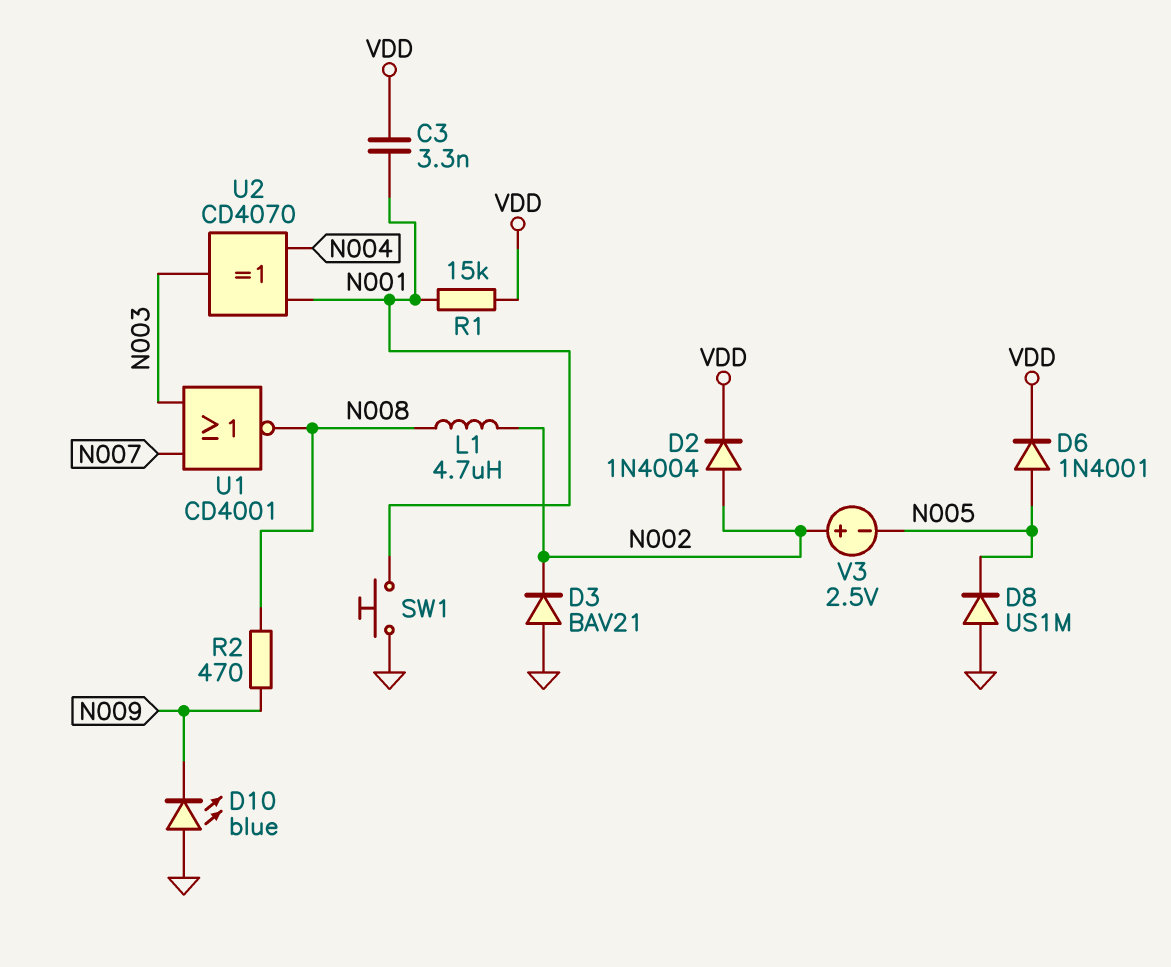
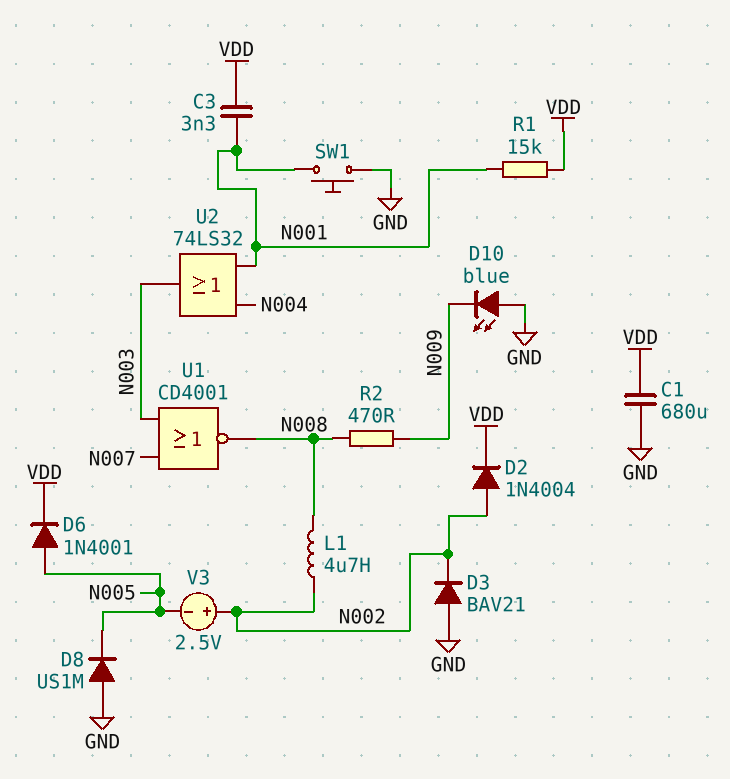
C1: none -> 680uF (GND, VDD)
U2: XOR CD4070 (in N001, in N004, out N003) -> OR 74LS32 (in N001, in N004, out N003)

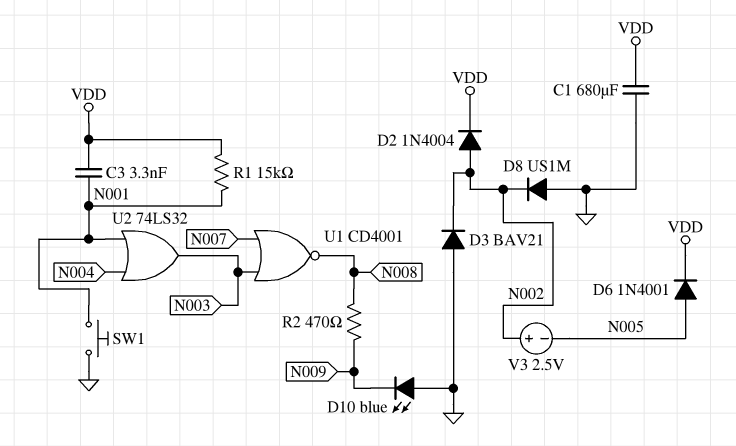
D8: diode US1M (A GND, K N005) -> diode US1M (A GND, K N002)
L1: 4.7uH (N002, N008) -> none

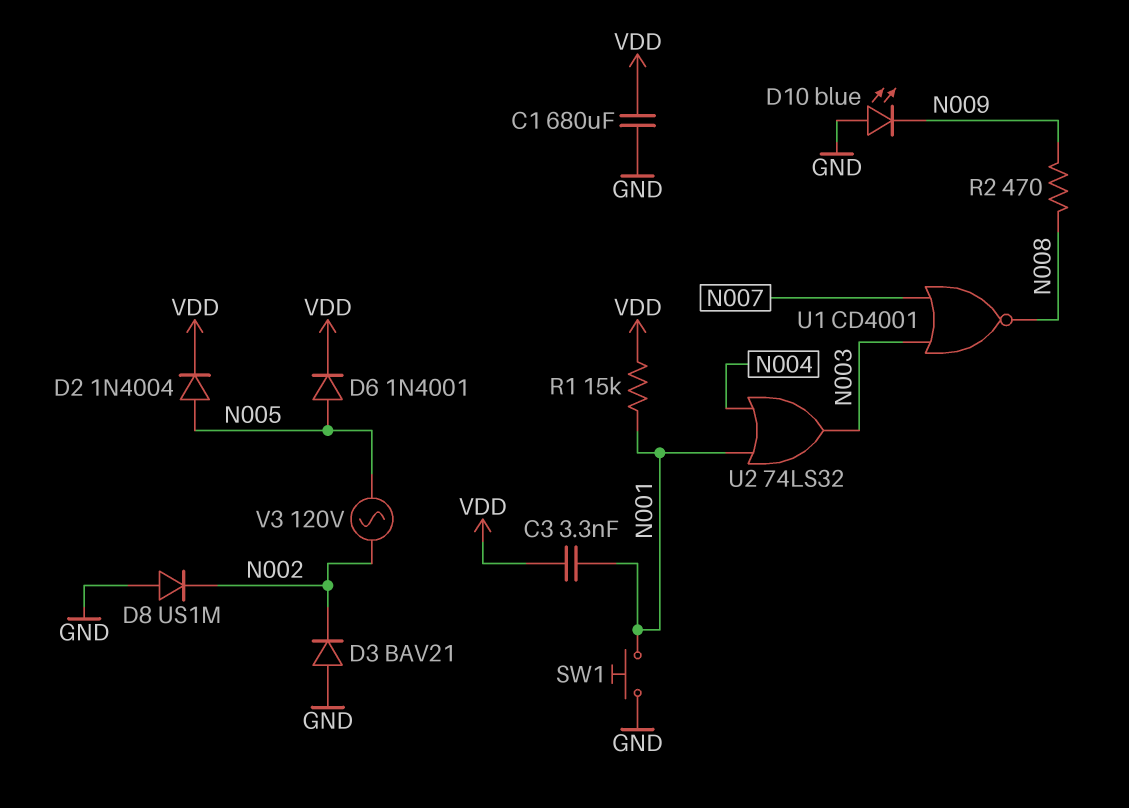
D2: diode 1N4004 (A N002, K VDD) -> diode 1N4004 (A N005, K VDD)
V3: 2.5V (plus N002, minus N005) -> AC 120V (N002, N005)

